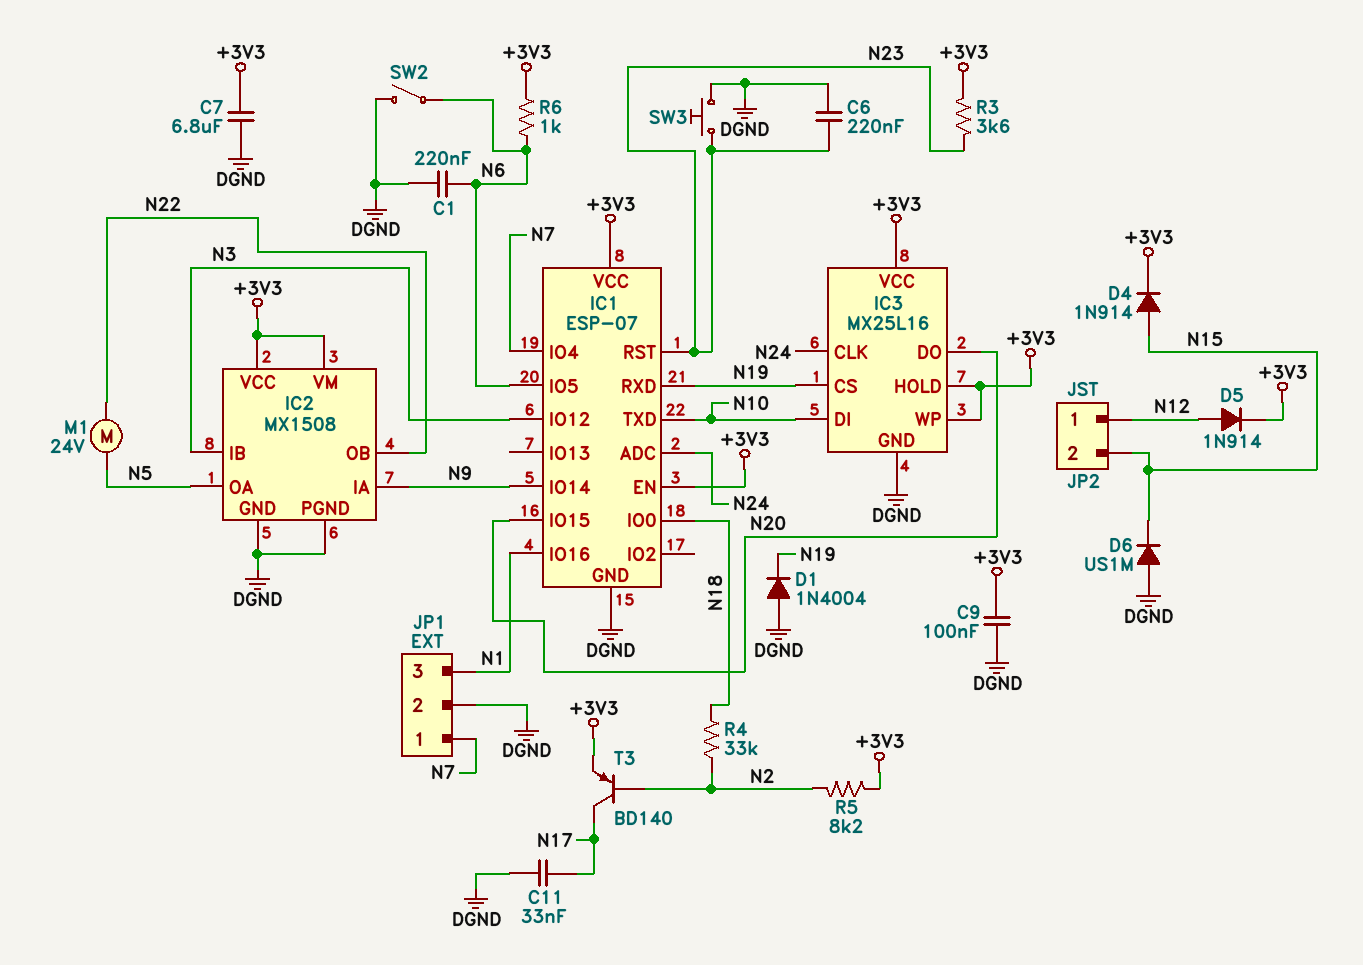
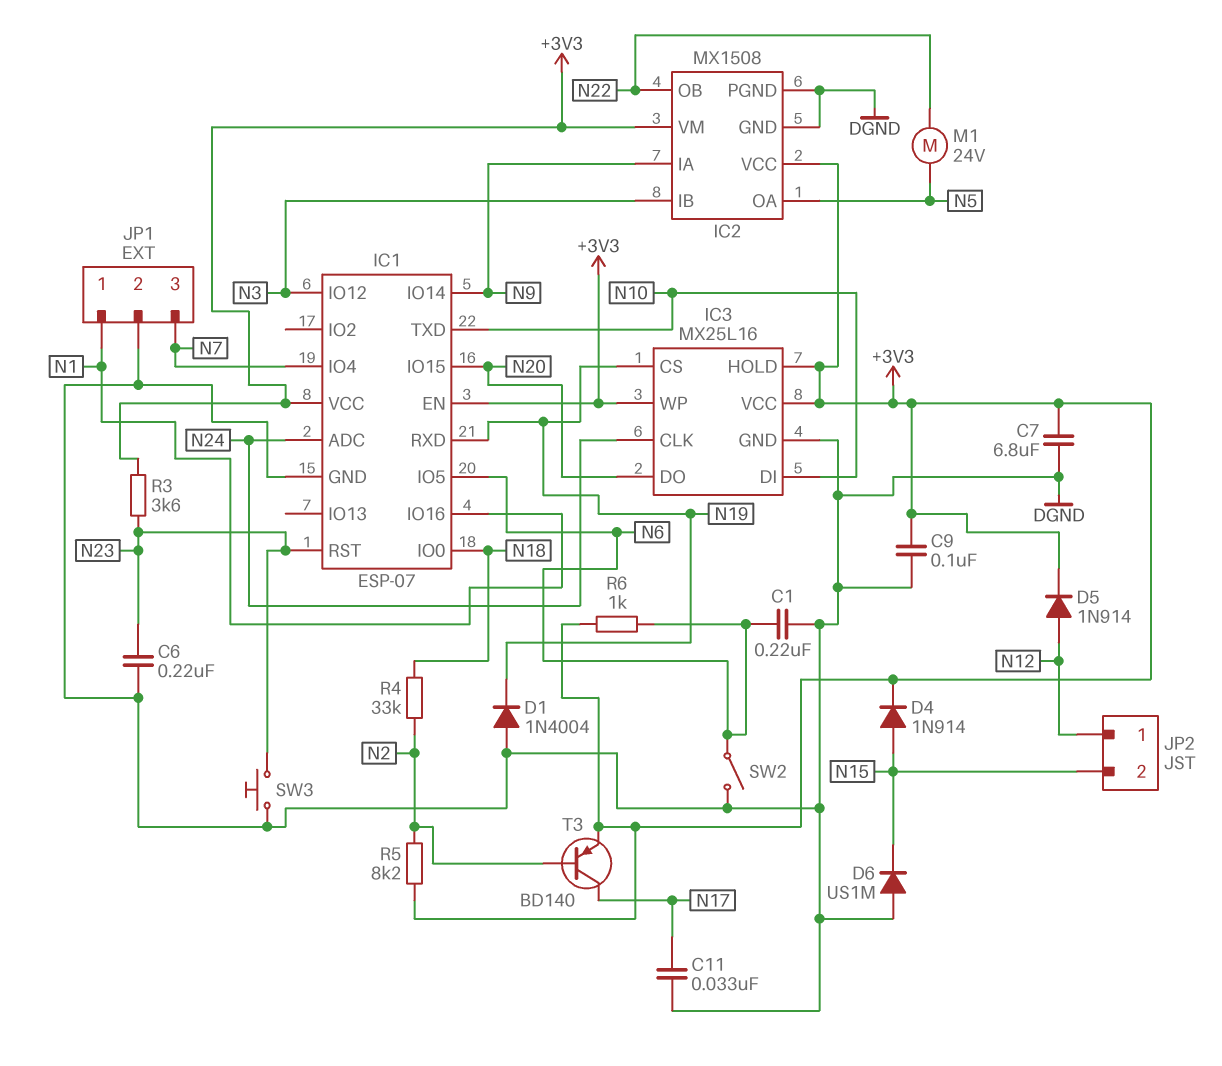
JP1 pin 1: N7 -> N1
JP1 pin 3: N1 -> N7

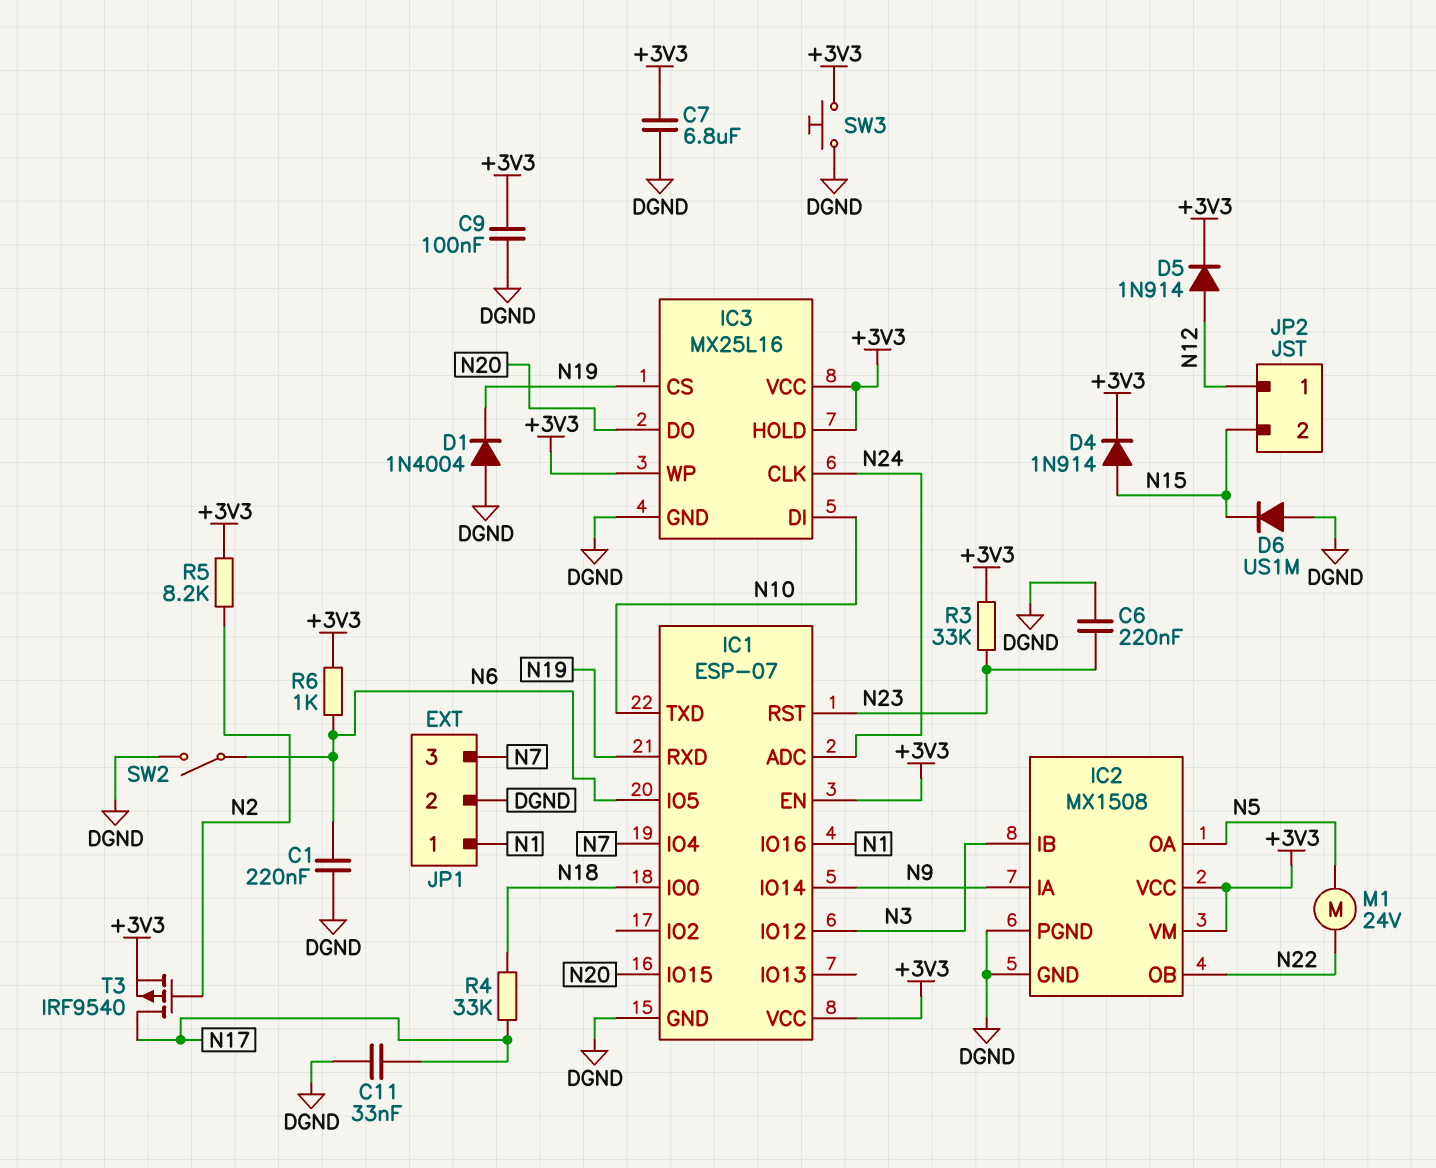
R3: 3.6k (+3V3, N23) -> 33k (+3V3, N23)
R4: 33k (N2, N18) -> 33k (N17, N18)
SW3: button (DGND, N23) -> button (+3V3, DGND)
T3: PNP BD140 (B N2, C N17, E +3V3) -> PMOS IRF9540 (G N2, D N17, S +3V3)

